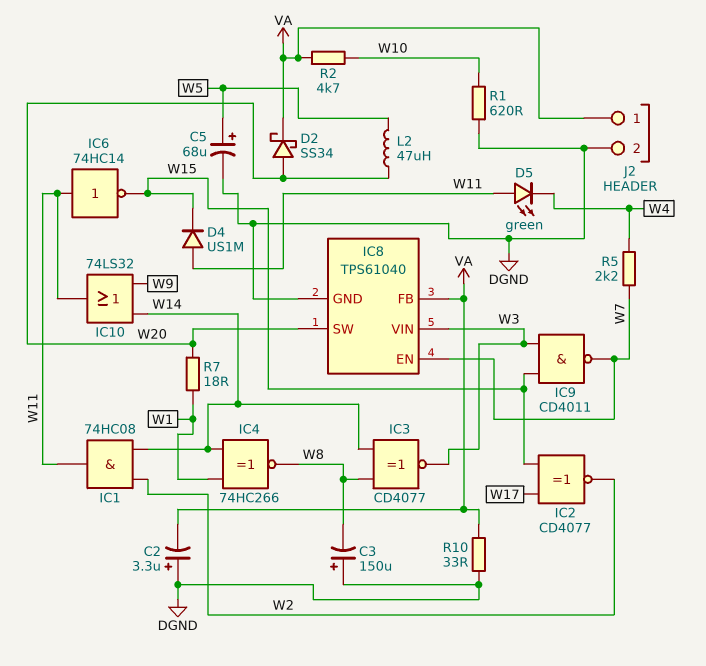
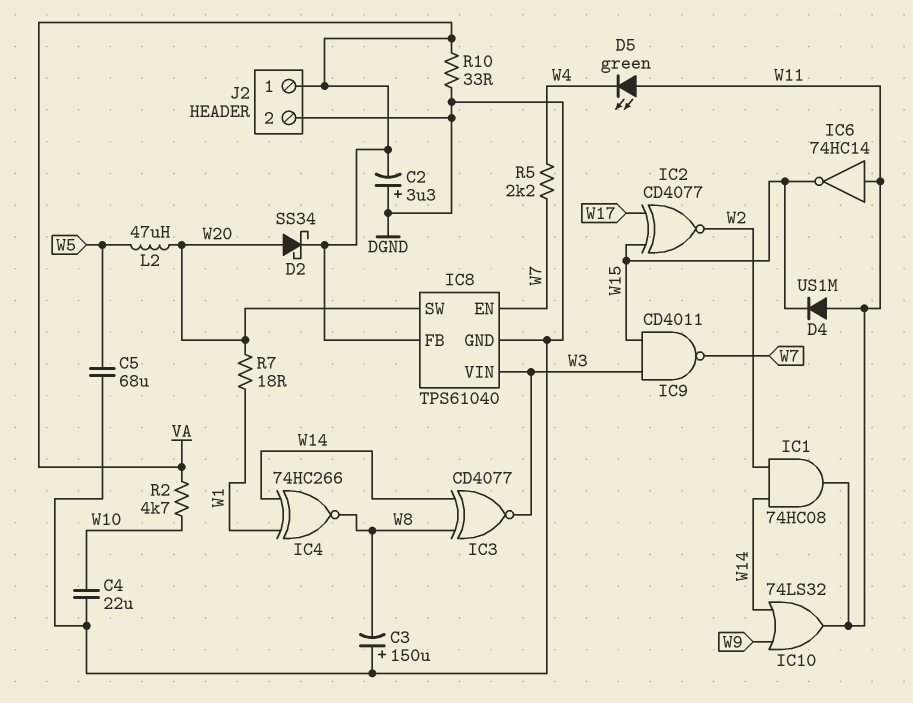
C4: none -> 22uF (DGND, W10)
C5: 68uF (plus W5, minus DGND) -> 68uF (DGND, W5)
R1: 620 (DGND, W10) -> none

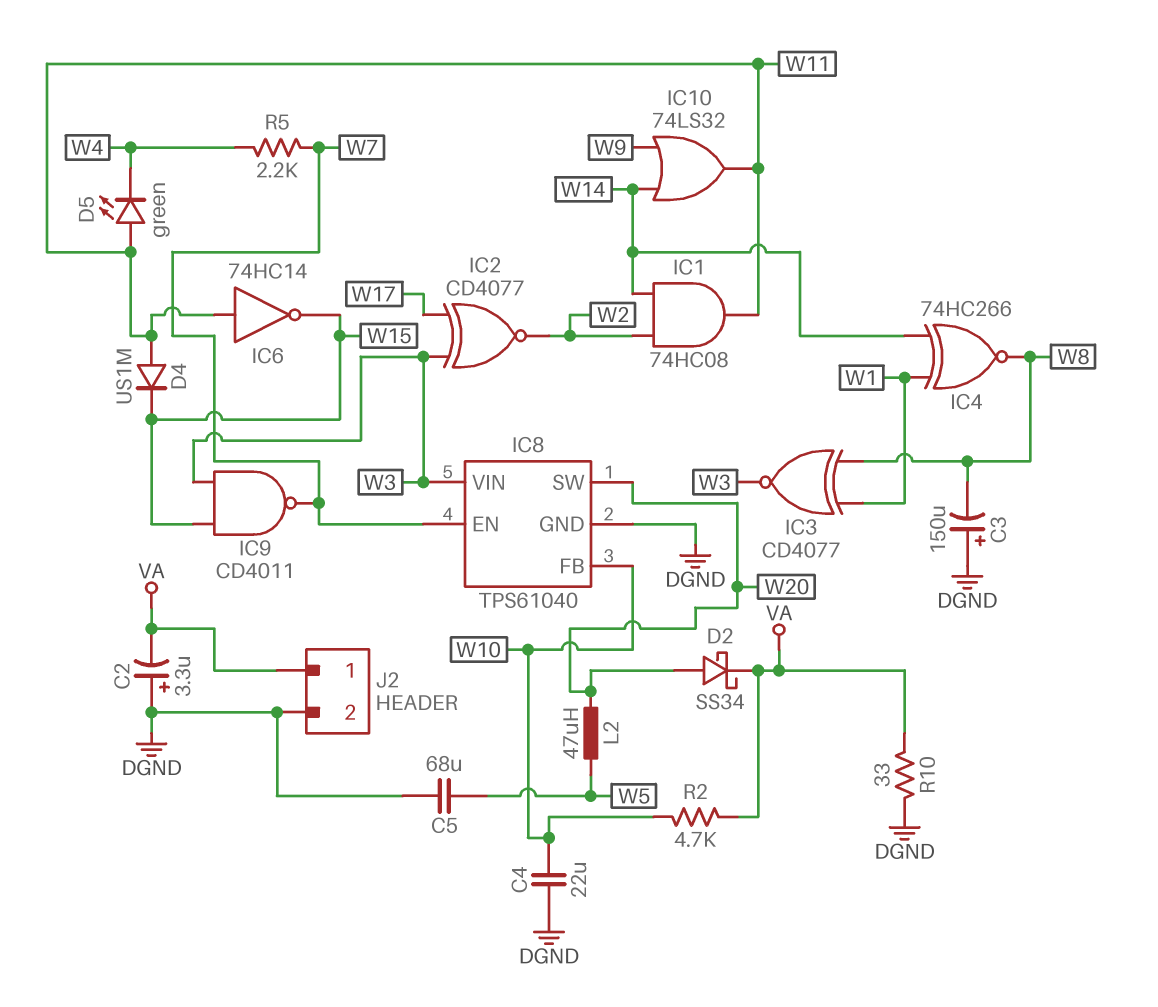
IC2: XNOR CD4077 (in W15, in W17, out W2) -> XNOR CD4077 (in W3, in W17, out W2)
IC3: XNOR CD4077 (in W8, in W14, out W3) -> XNOR CD4077 (in W1, in W8, out W3)
IC8 pin FB: VA -> W10
R7: 18 (W1, W20) -> none

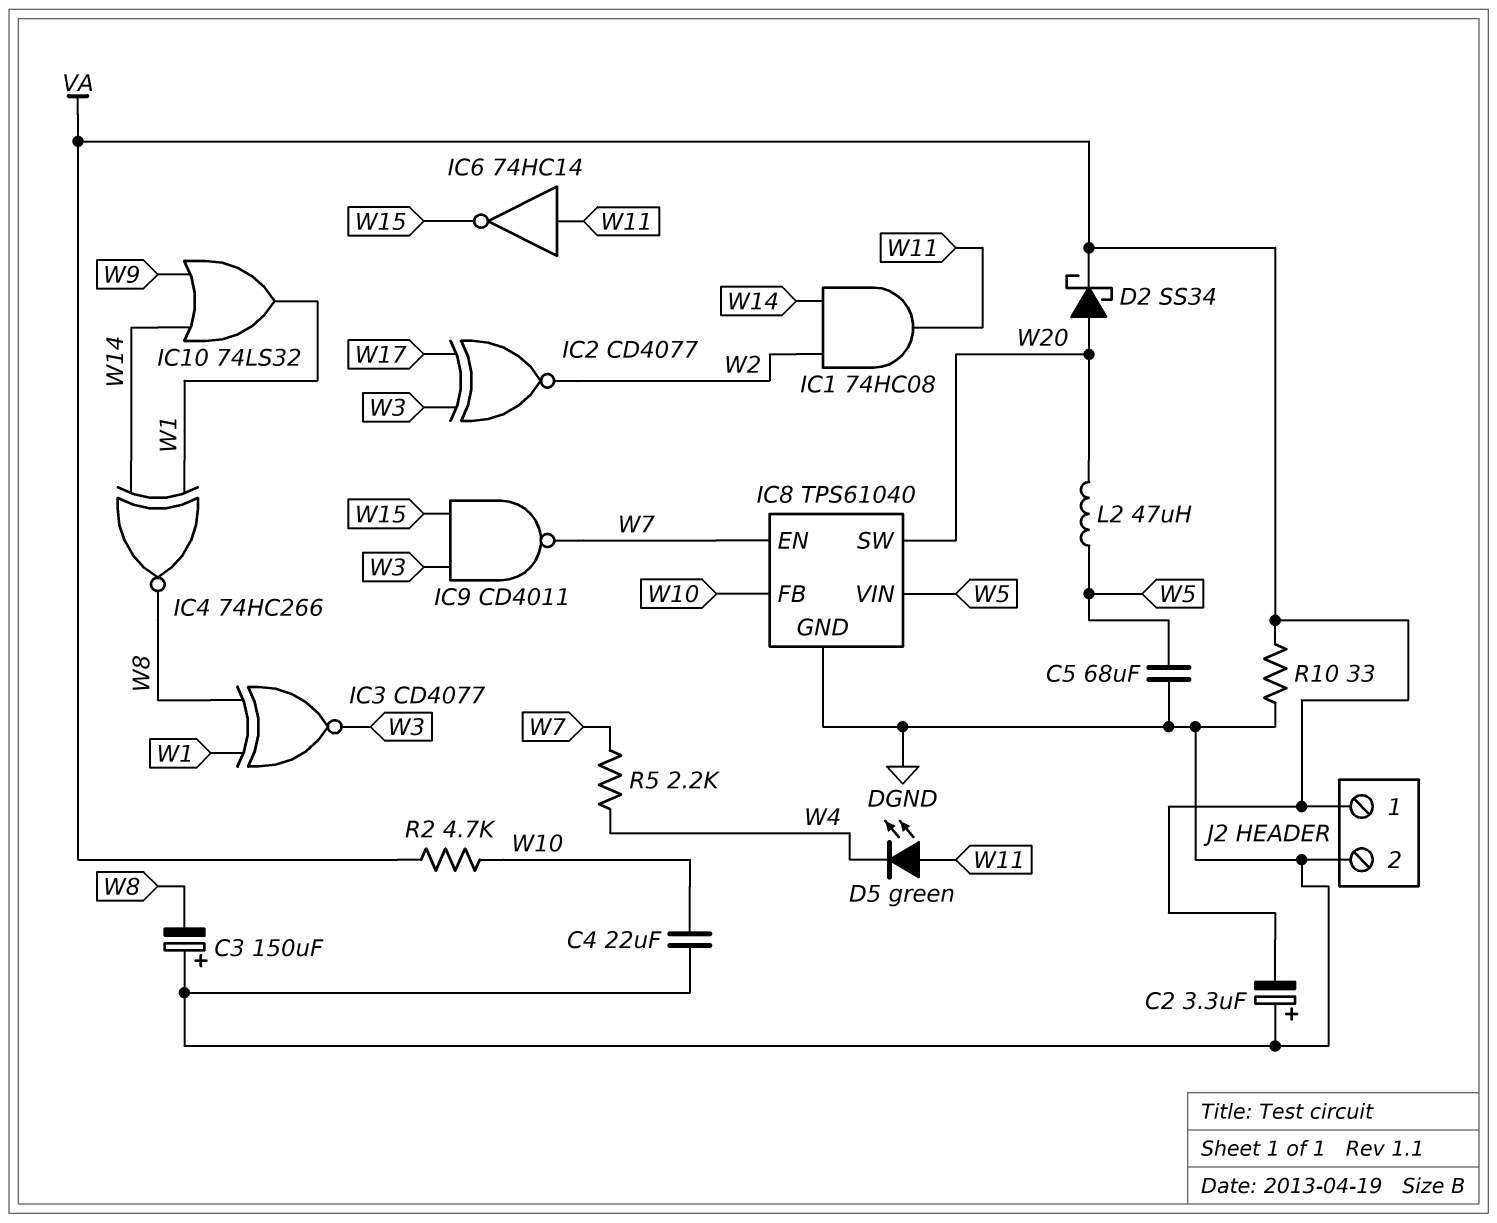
D4: diode US1M (A W11, K W15) -> none
IC8 pin VIN: W3 -> W5
IC10: OR 74LS32 (in W9, in W14, out W11) -> OR 74LS32 (in W9, in W14, out W1)

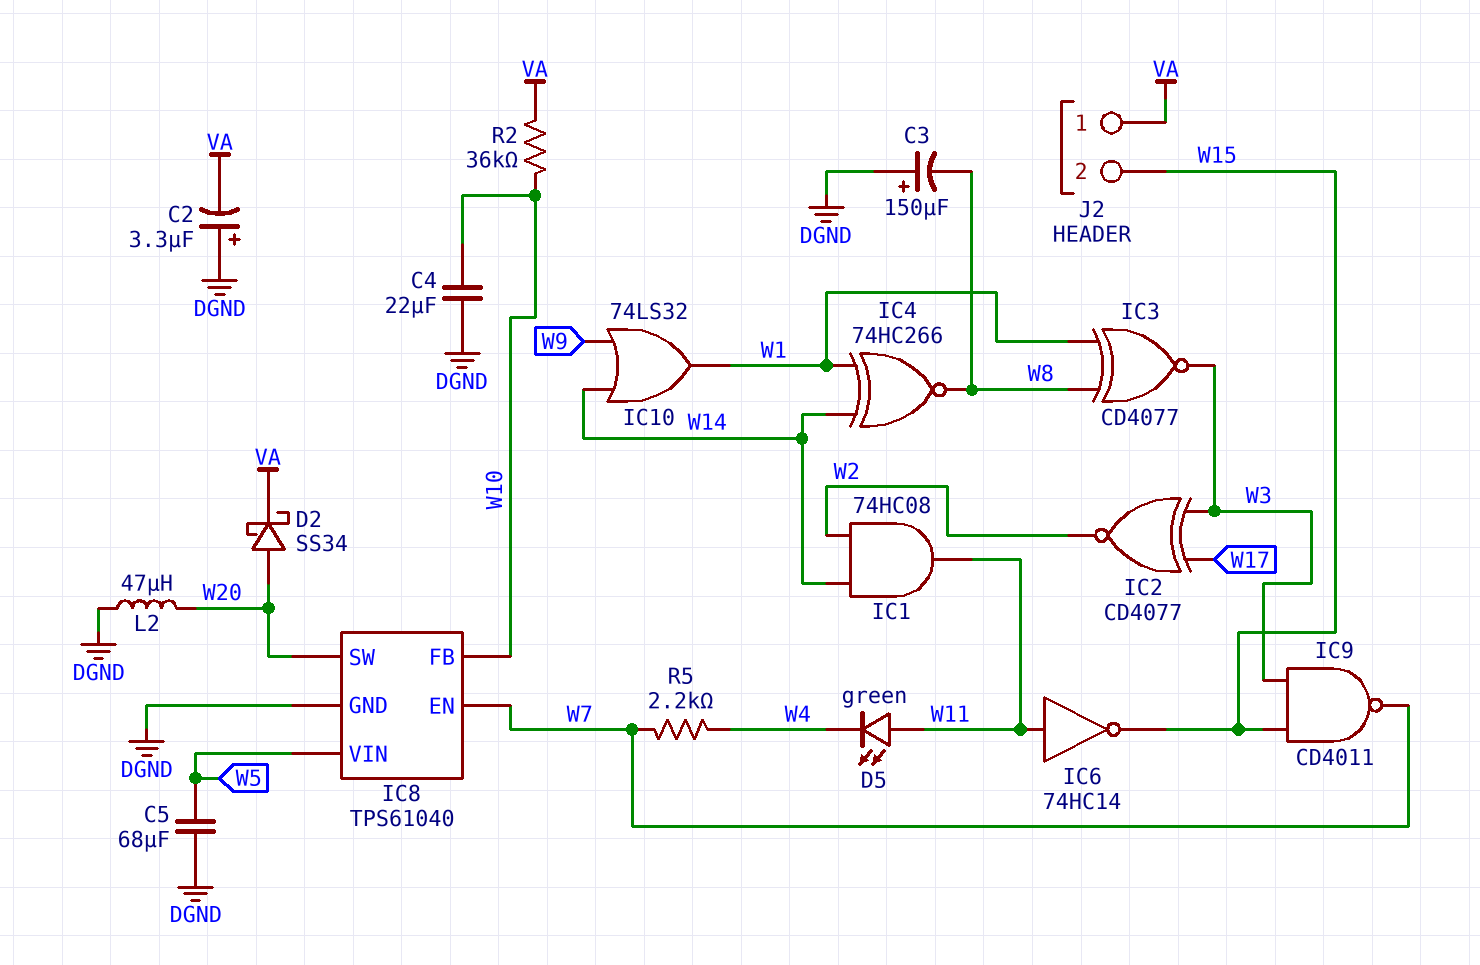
J2 pin 2: DGND -> W15
L2: 47uH (W5, W20) -> 47uH (DGND, W20)
R2: 4.7k (VA, W10) -> 36k (VA, W10)
R10: 33 (DGND, VA) -> none

